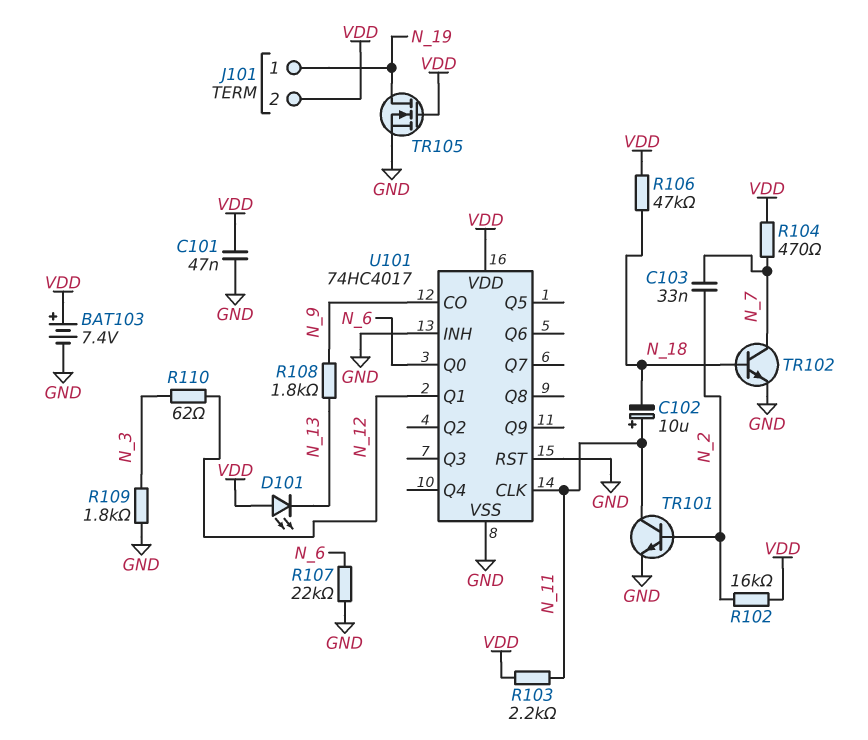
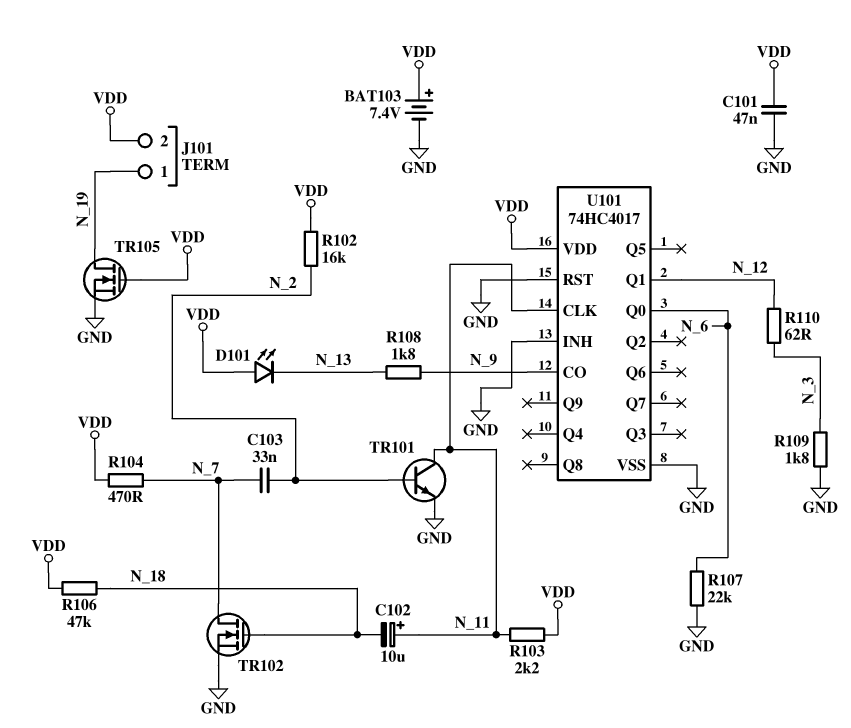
TR102: NPN (B N_18, C N_7, E GND) -> NMOS (G N_18, D N_7, S GND)

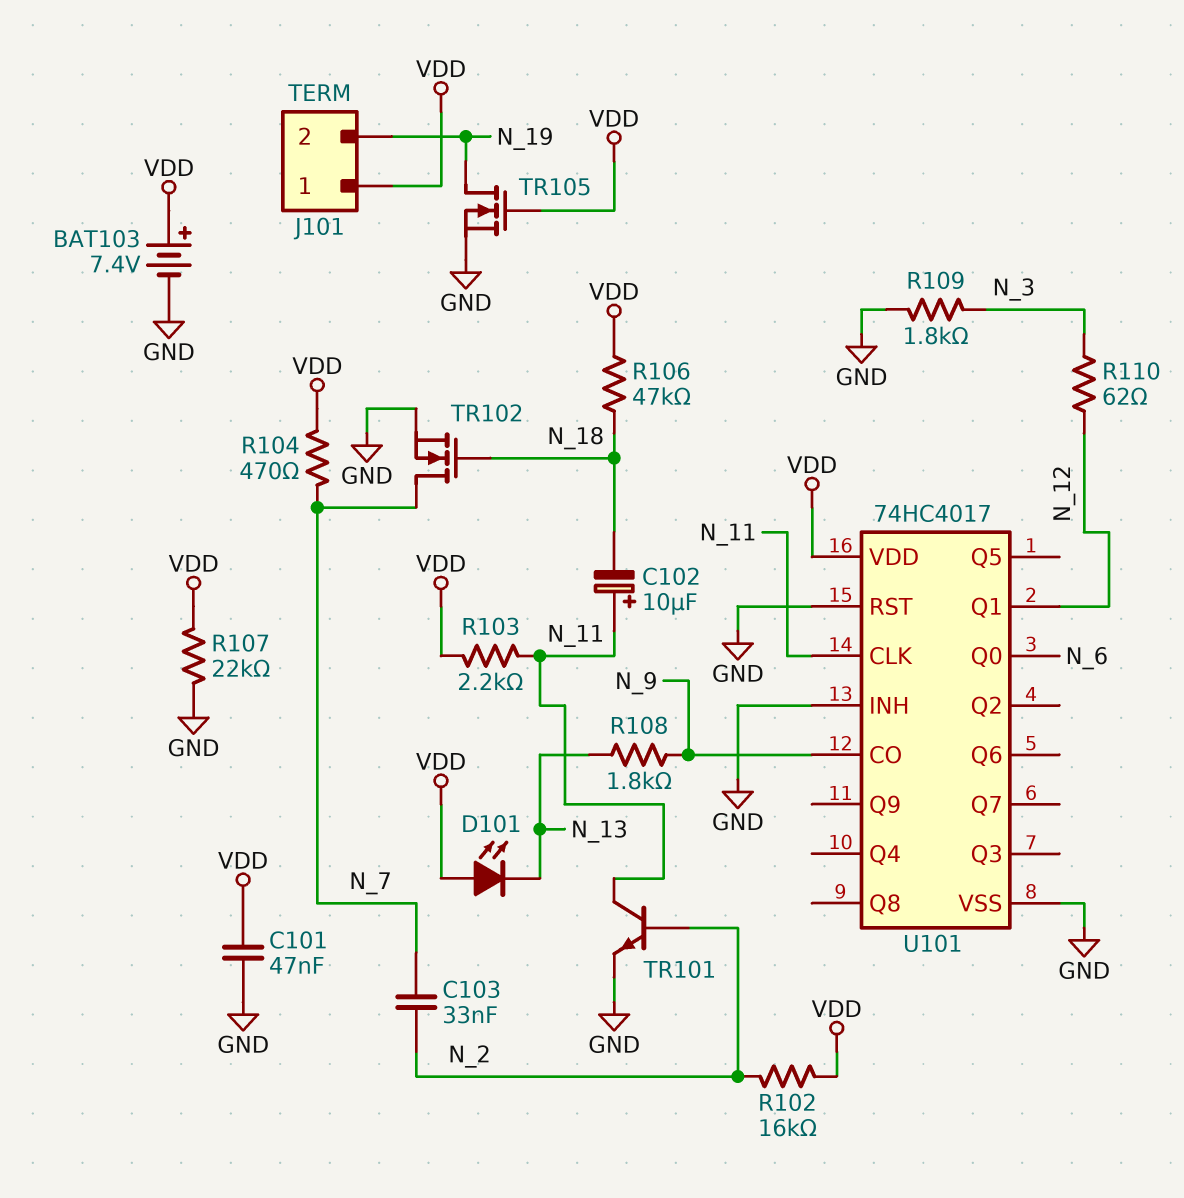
J101 pin 1: N_19 -> VDD
J101 pin 2: VDD -> N_19
R107: 22k (GND, N_6) -> 22k (GND, VDD)

